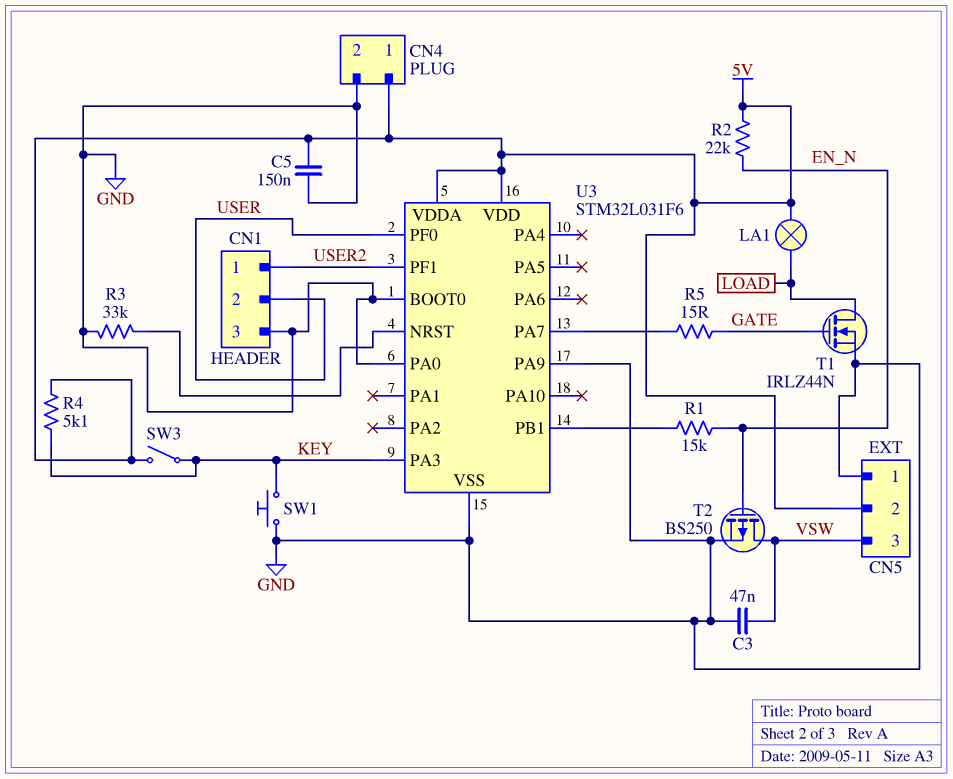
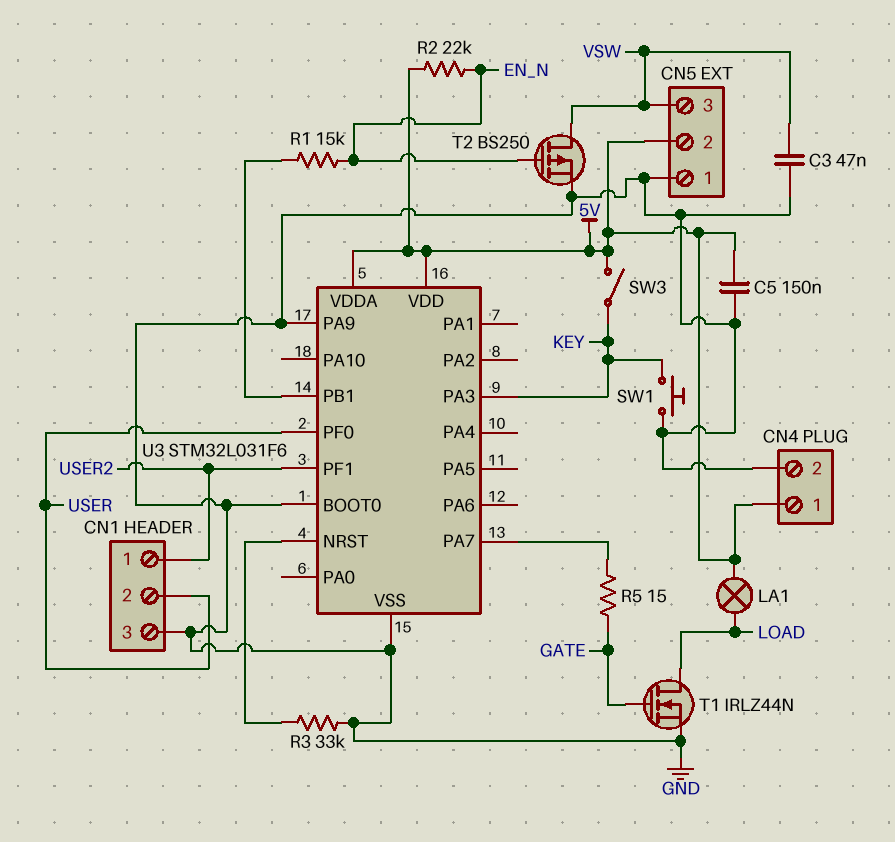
R4: 5.1k (5V, KEY) -> none
U3 pin PA0: GND -> none

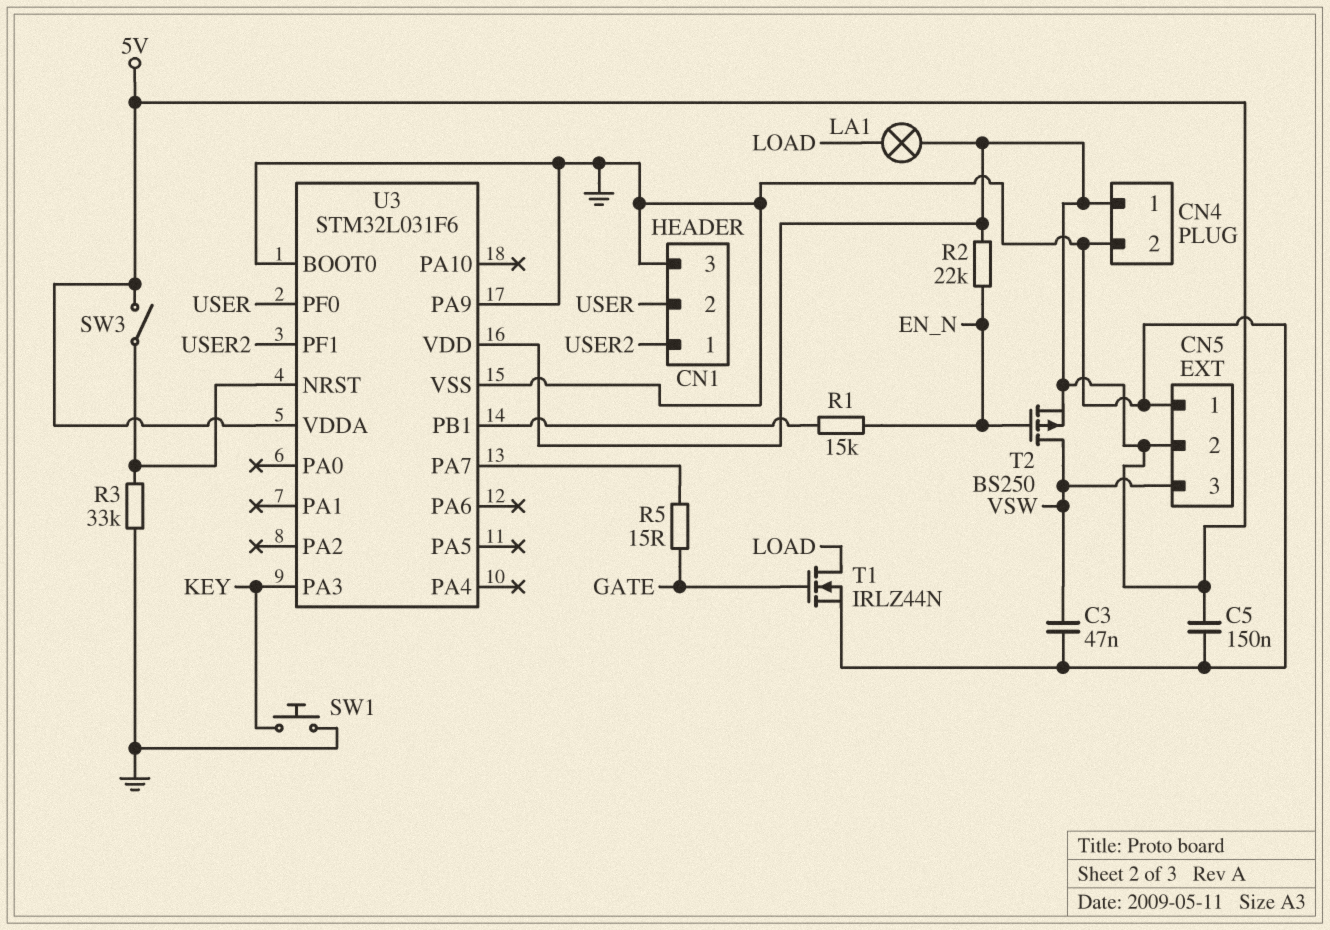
SW3: switch (5V, KEY) -> switch (5V, U3/NRST)
T2: PMOS BS250 (G EN_N, D VSW, S GND) -> PMOS BS250 (G EN_N, D VSW, S 5V)

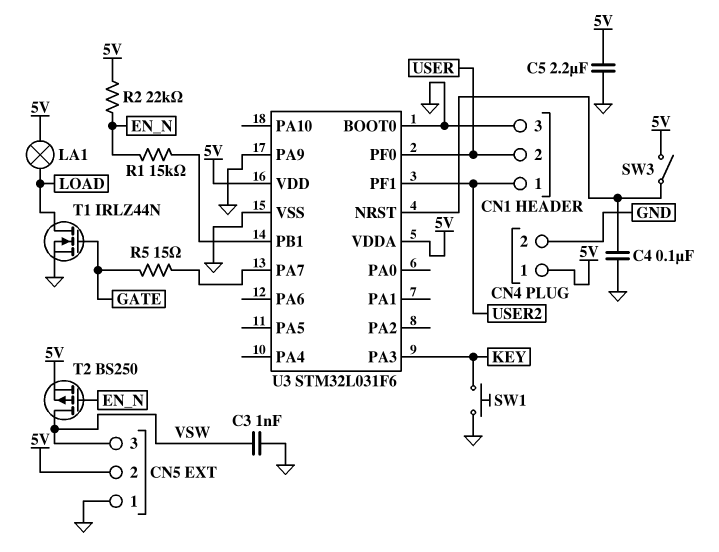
C3: 47nF (GND, VSW) -> 1nF (GND, VSW)
C4: none -> 100nF (GND, U3/NRST)
C5: 150nF (5V, GND) -> 2.2uF (5V, GND)
R3: 33k (GND, U3/NRST) -> none

